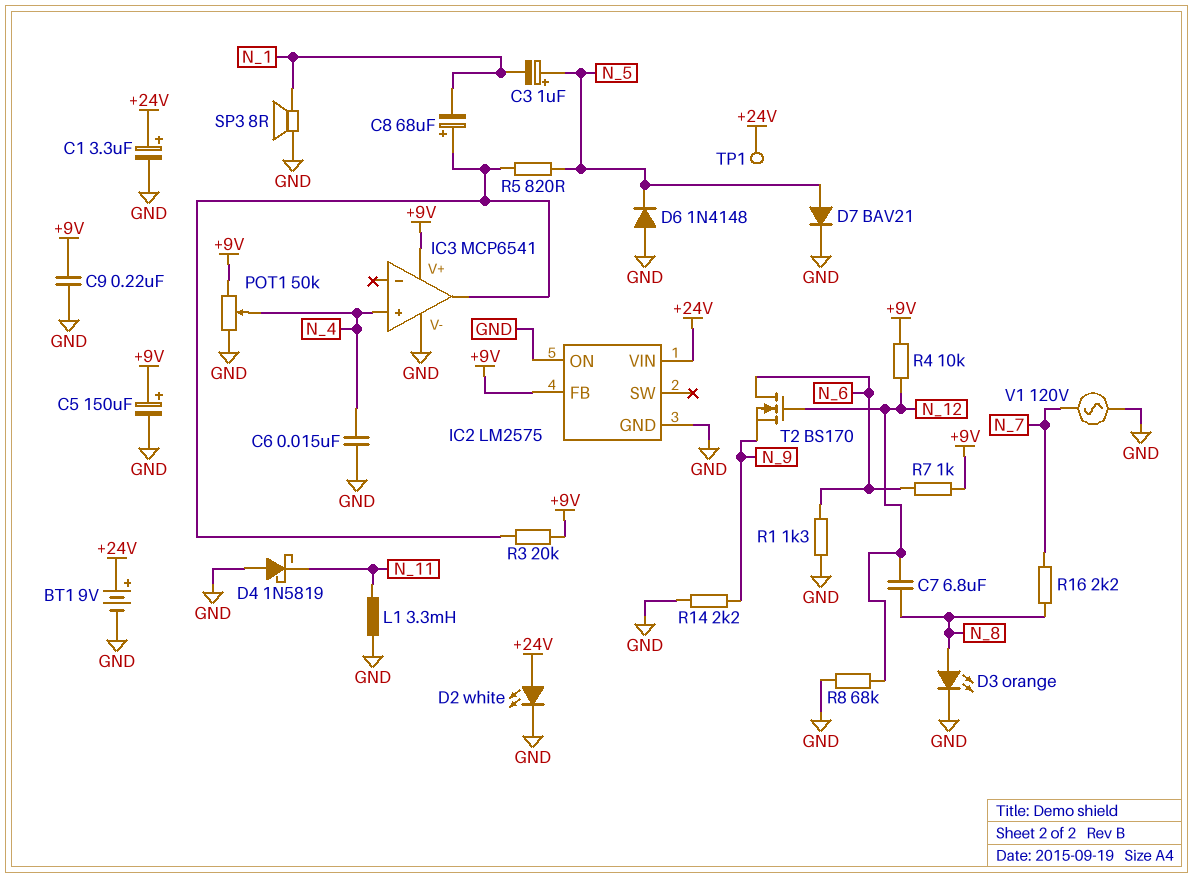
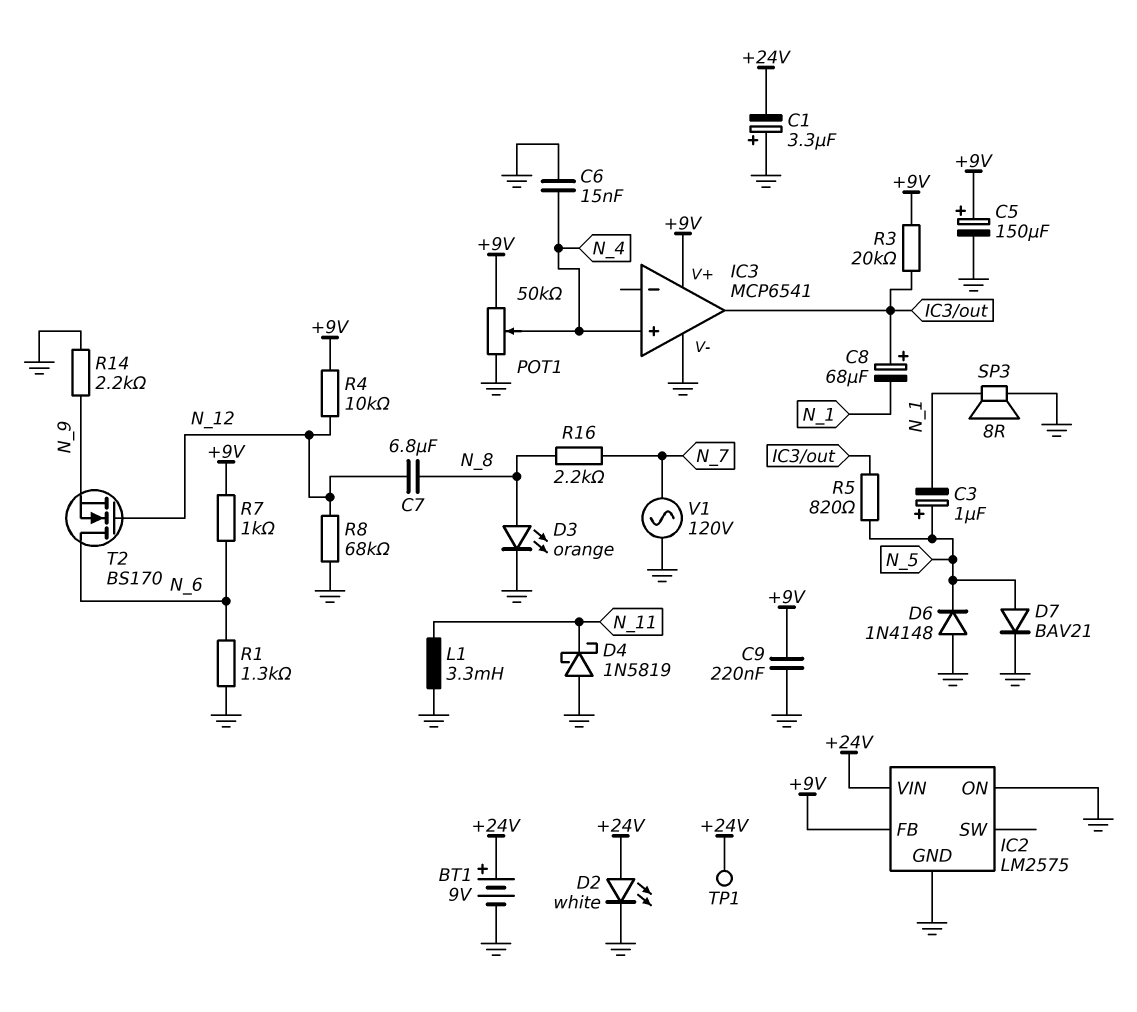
C1: 3.3uF (plus +24V, minus GND) -> 3.3uF (plus GND, minus +24V)

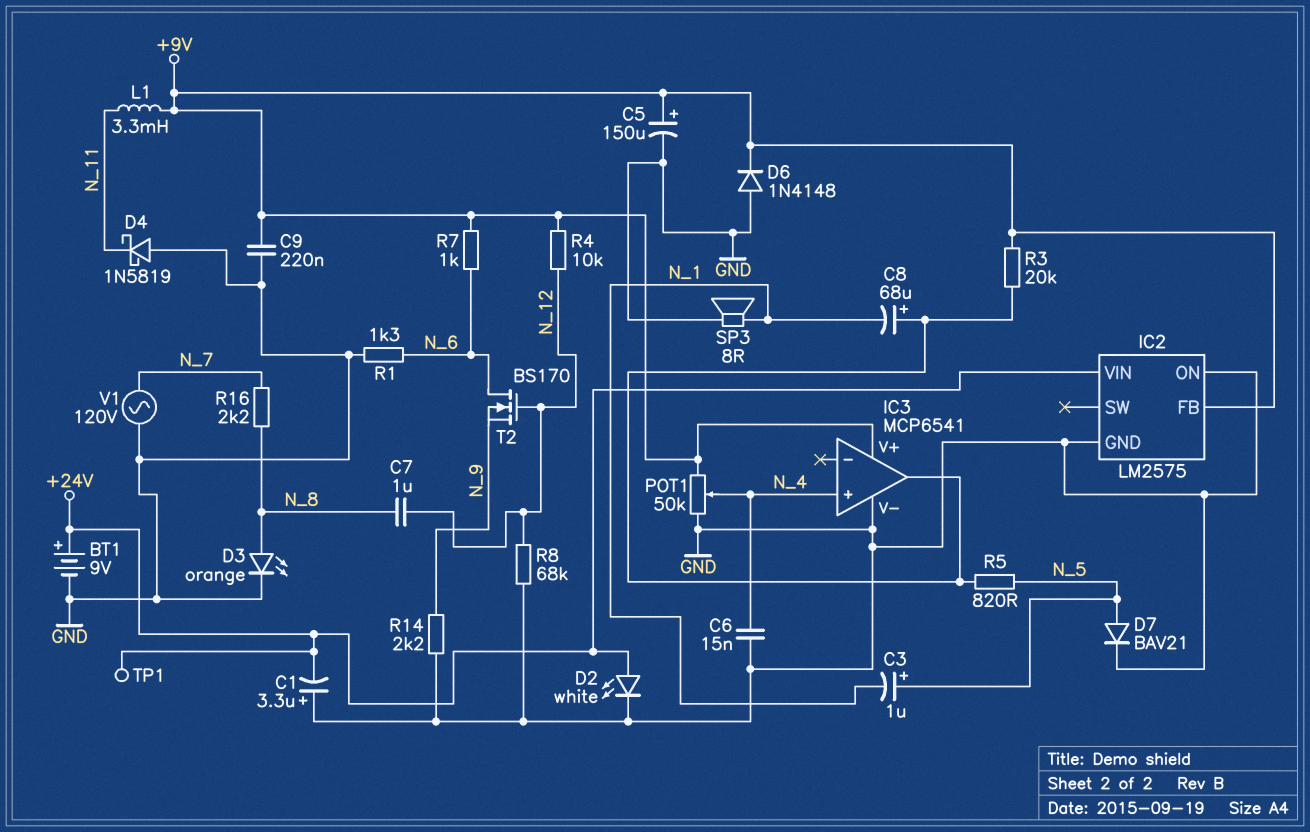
C7: 6.8uF (N_8, N_12) -> 1uF (N_8, N_12)
D6: diode 1N4148 (A GND, K N_5) -> diode 1N4148 (A GND, K +9V)
L1: 3.3mH (GND, N_11) -> 3.3mH (+9V, N_11)

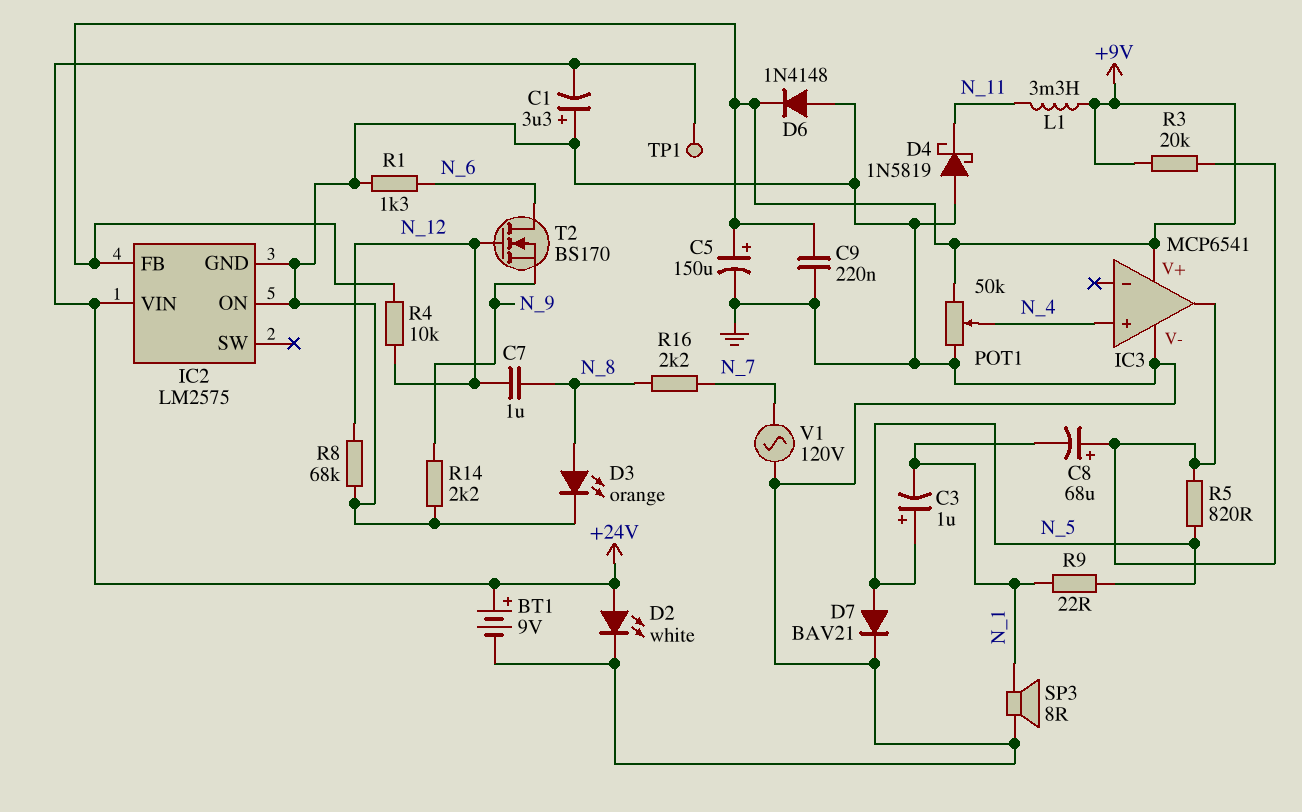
C6: 15nF (GND, N_4) -> none
R7: 1k (+9V, N_6) -> none
R9: none -> 22 (N_1, N_5)

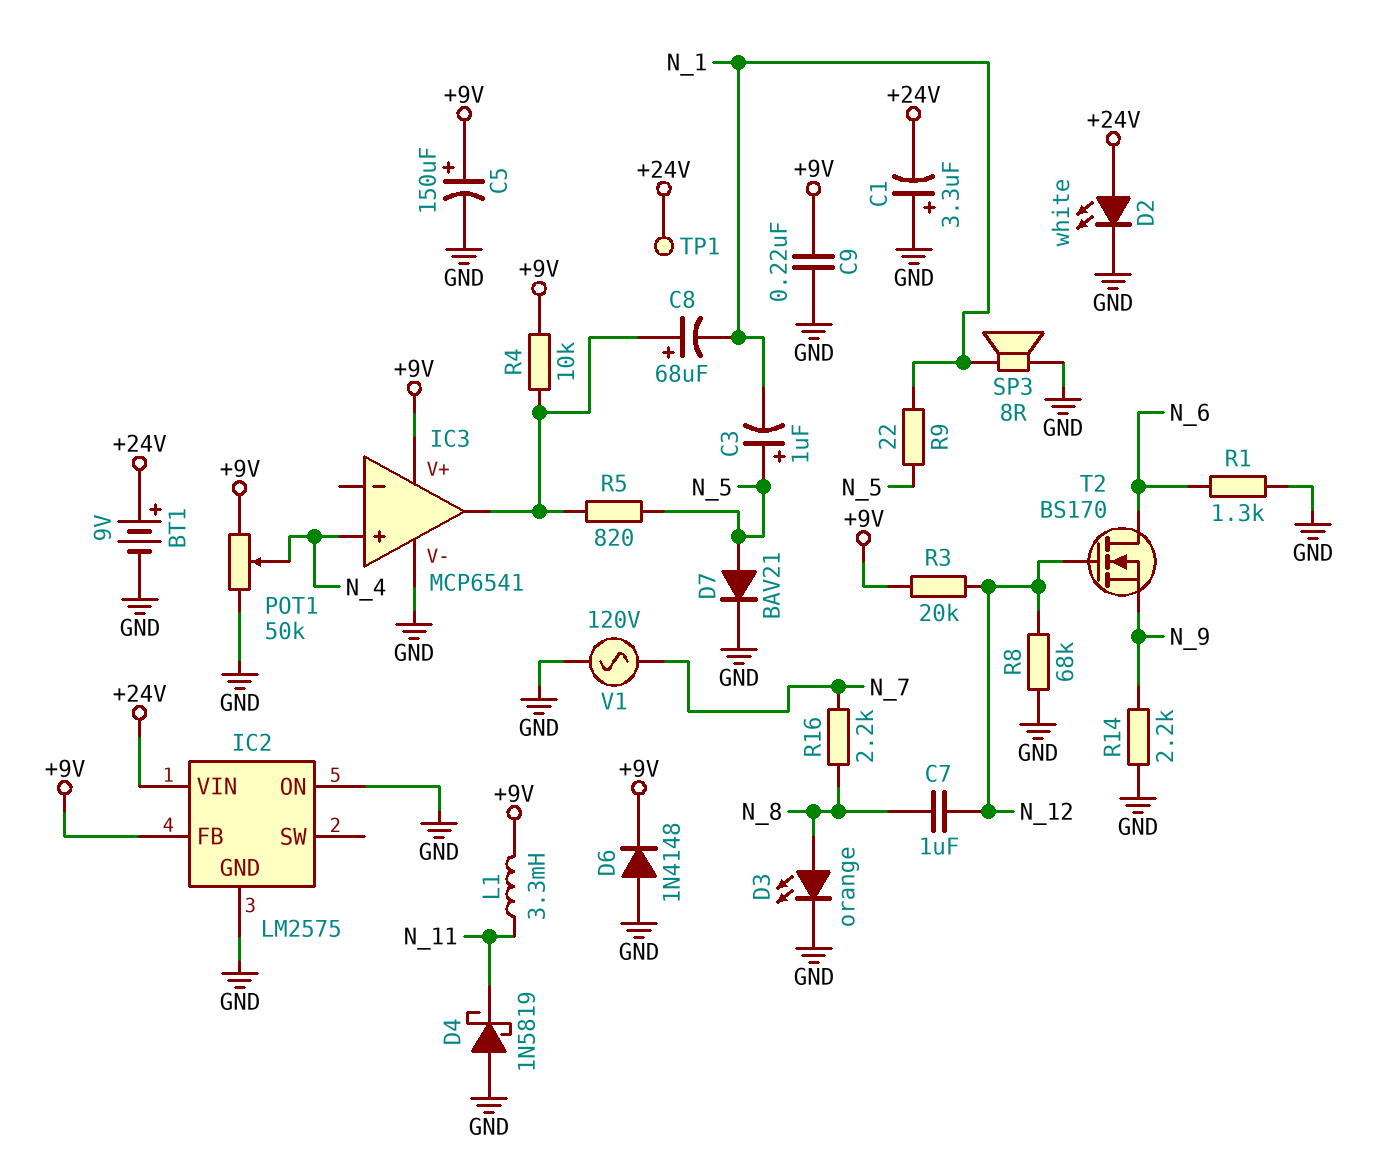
R3: 20k (+9V, IC3/out) -> 20k (+9V, N_12)
R4: 10k (+9V, N_12) -> 10k (+9V, IC3/out)

